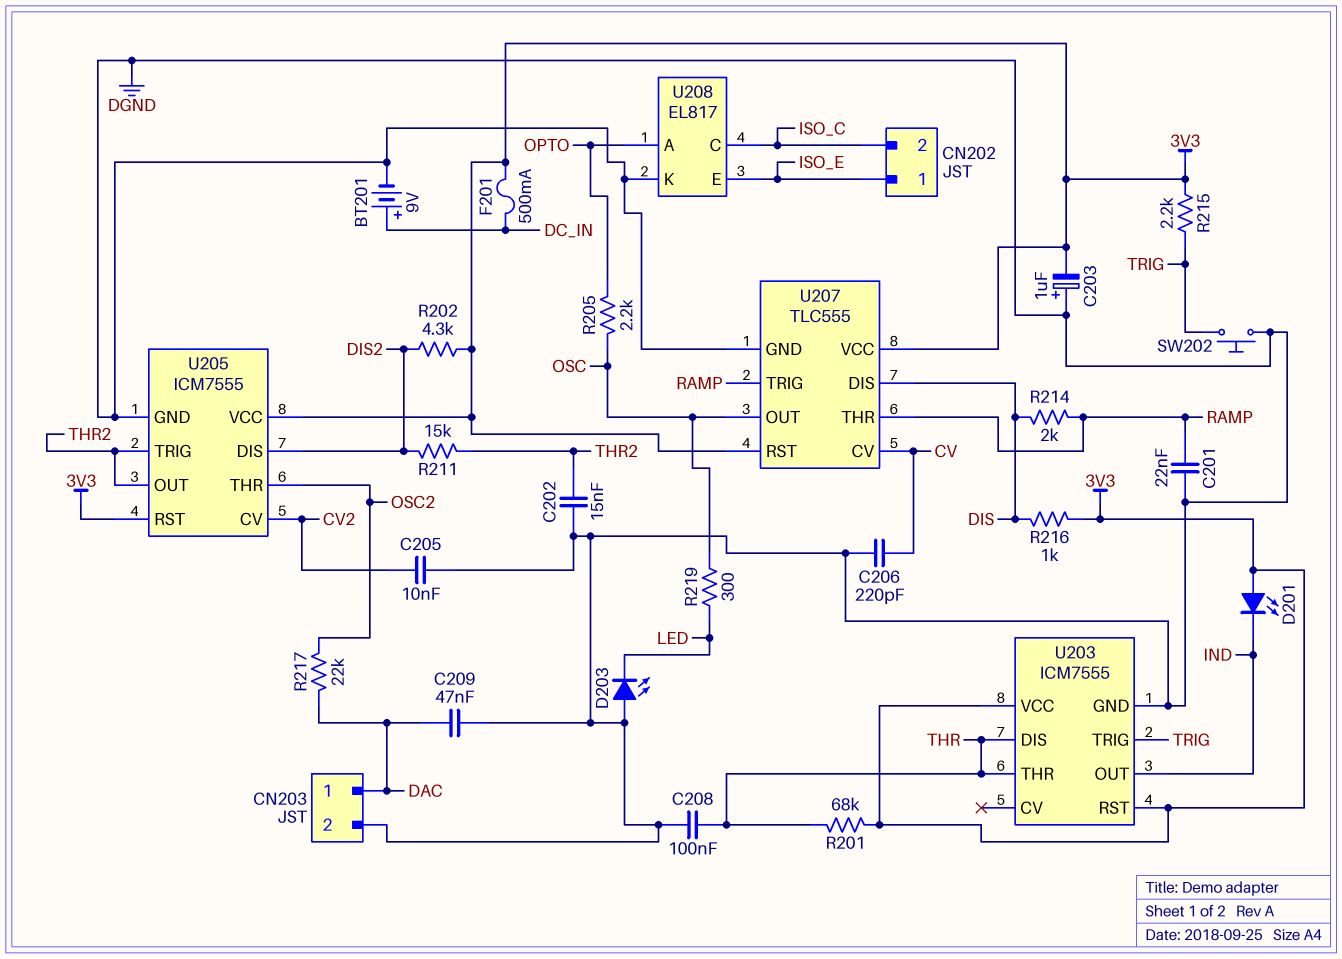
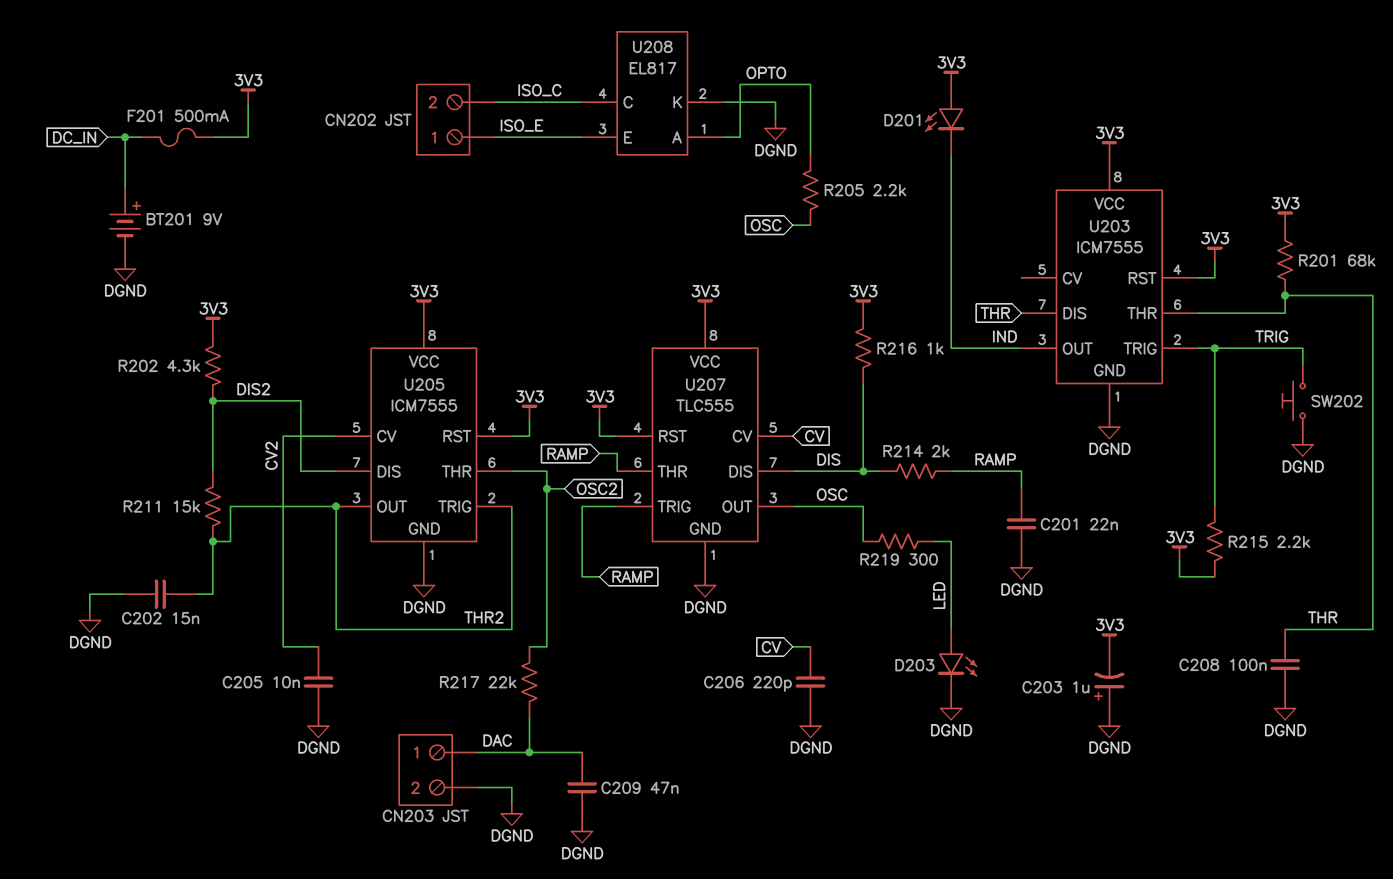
D203: LED (A DGND, K LED) -> LED (A LED, K DGND)

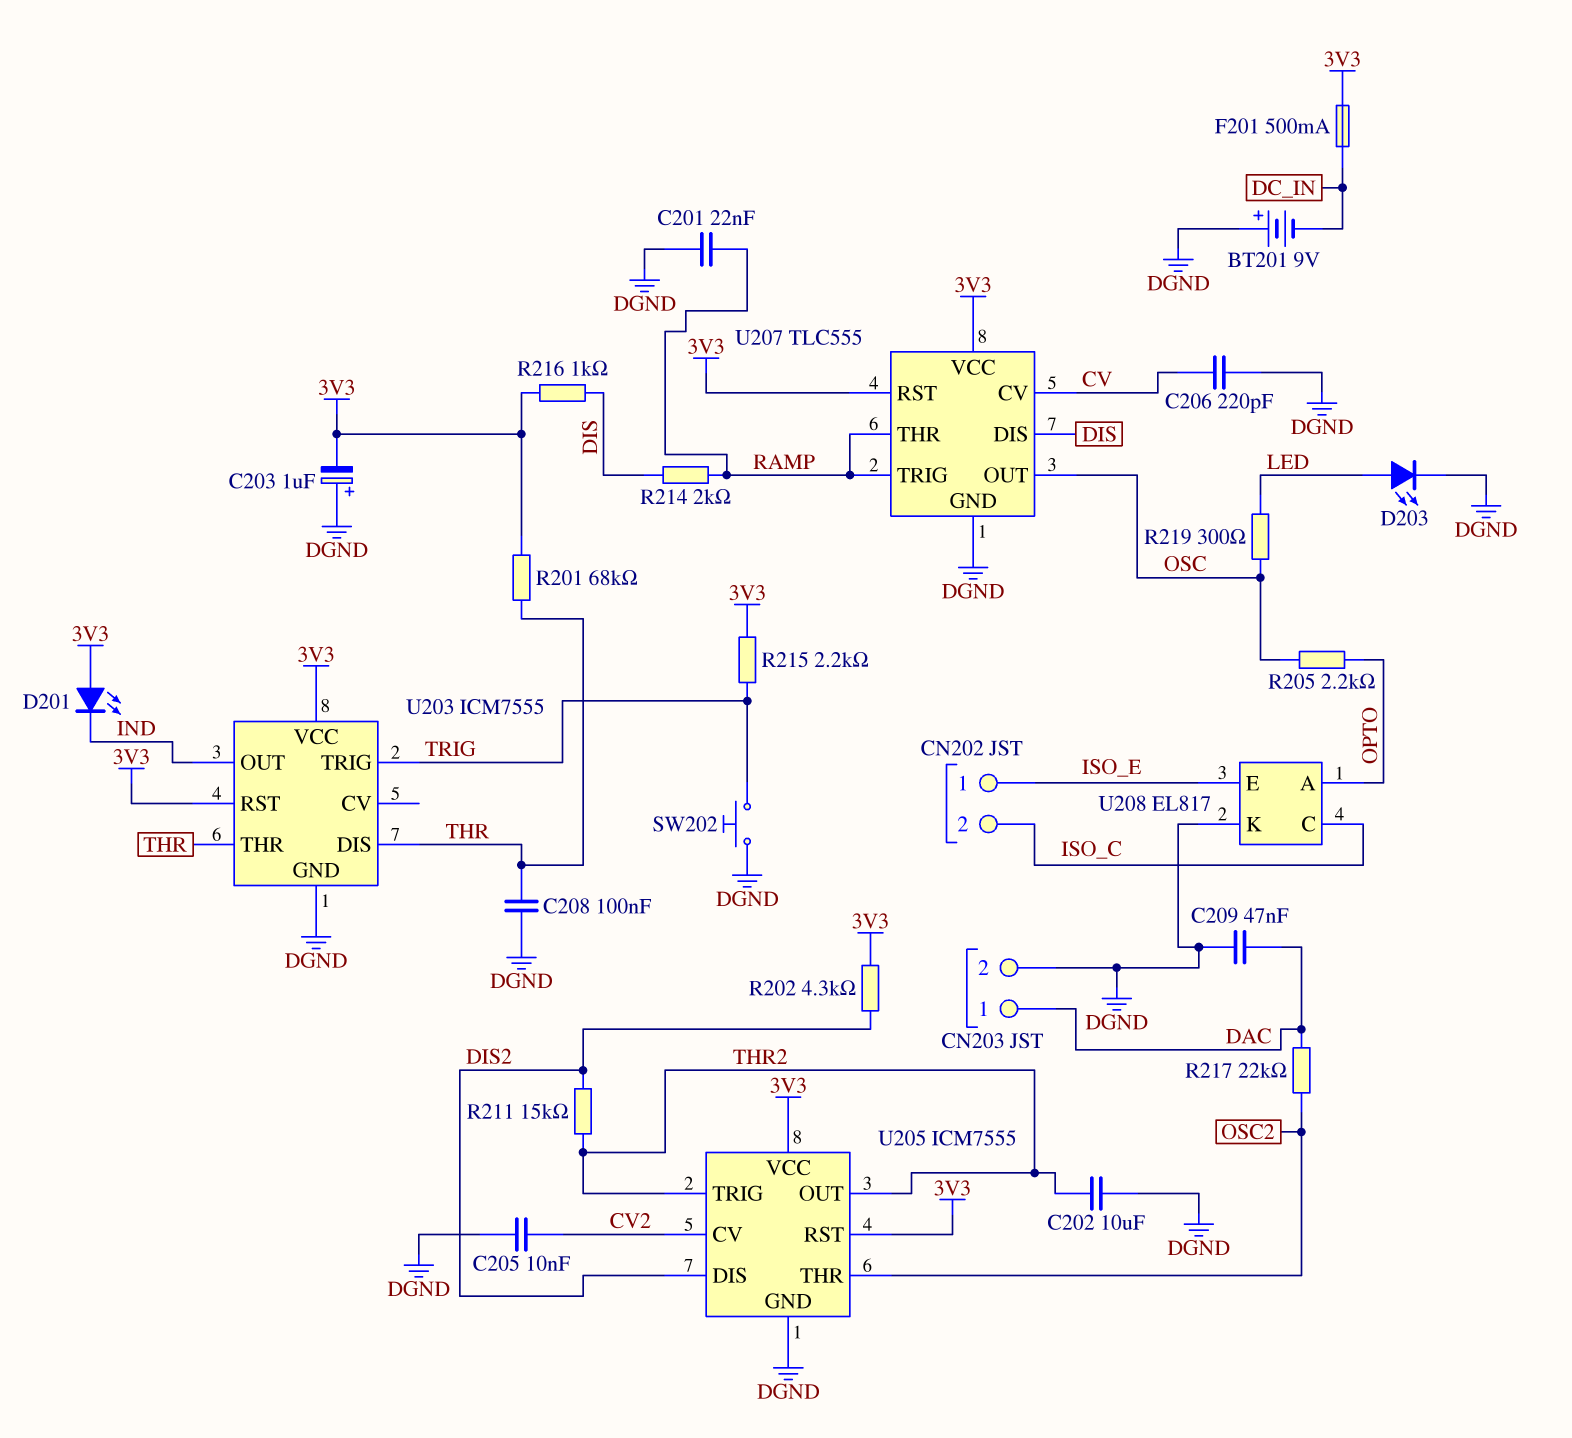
BT201: 9V (plus DC_IN, minus DGND) -> 9V (plus DGND, minus DC_IN)
C202: 15nF (DGND, THR2) -> 10uF (DGND, THR2)

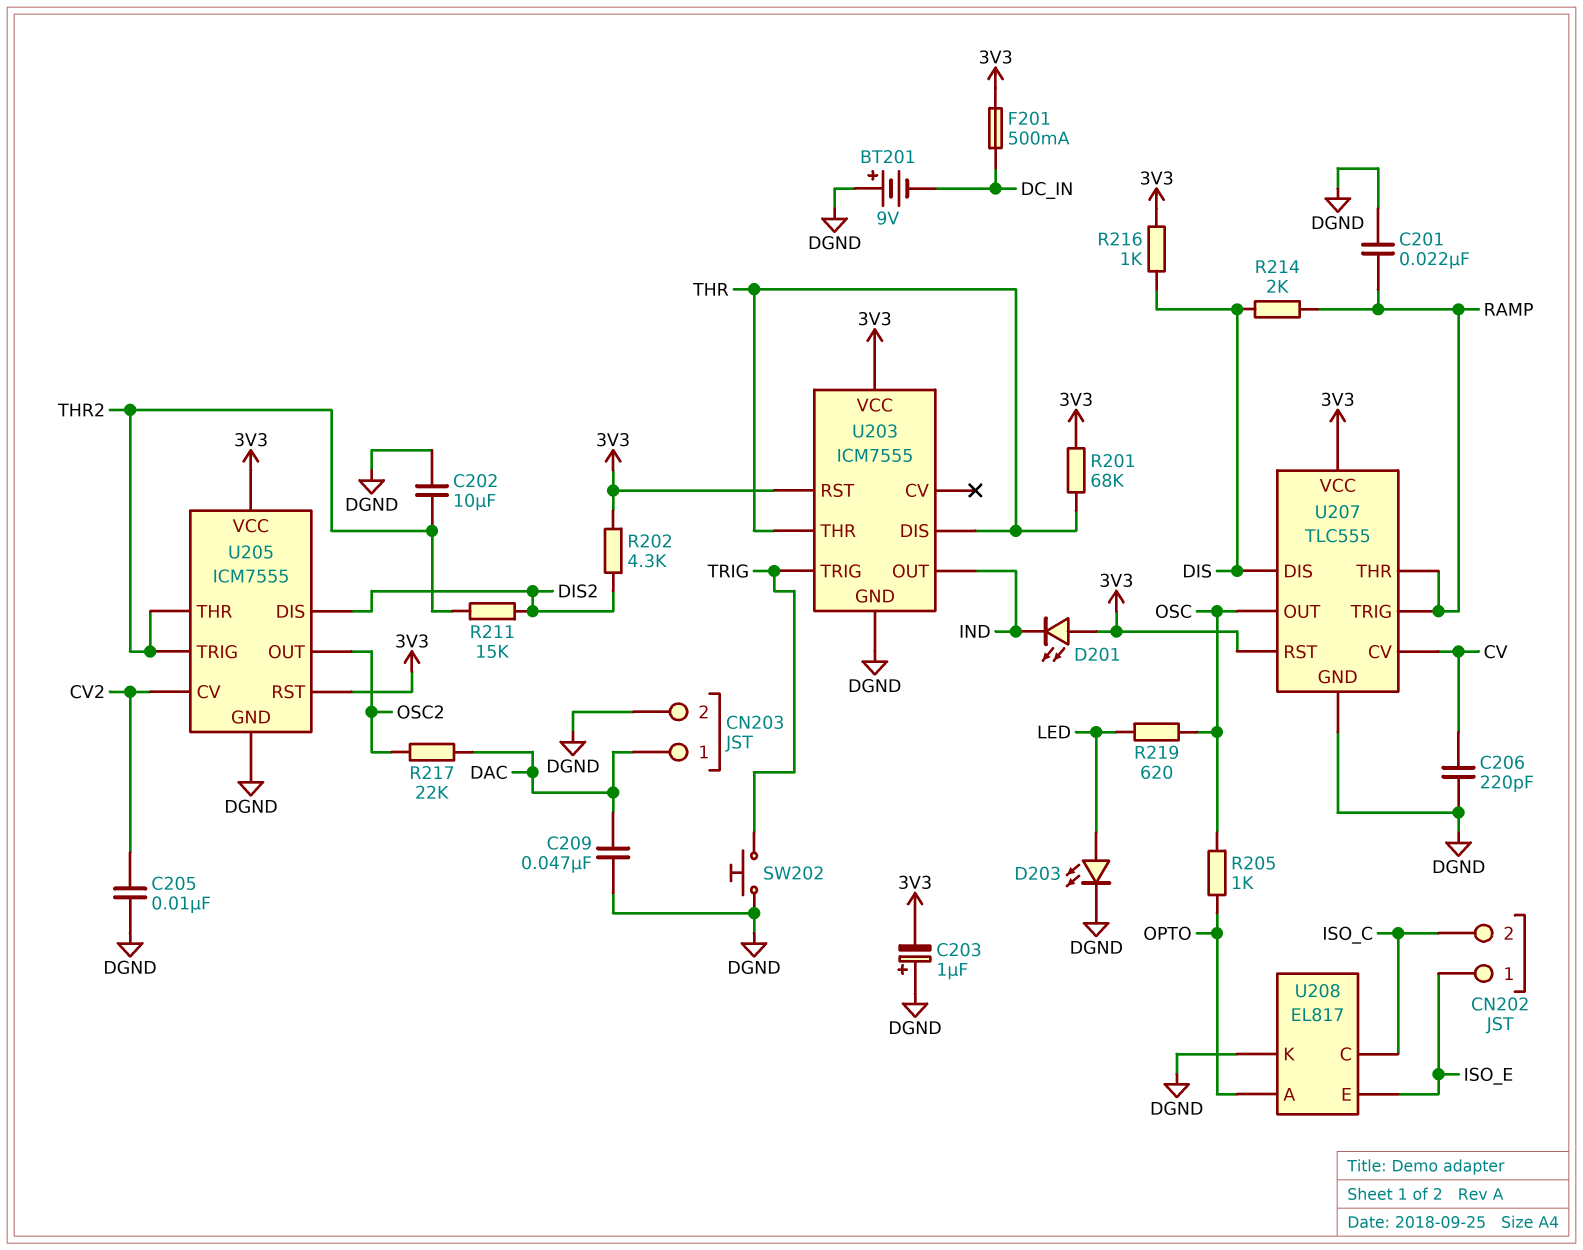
C208: 100nF (DGND, THR) -> none
R205: 2.2k (OPTO, OSC) -> 1k (OPTO, OSC)
R215: 2.2k (3V3, TRIG) -> none
R219: 300 (LED, OSC) -> 620 (LED, OSC)
U205 pin OUT: THR2 -> OSC2
U205 pin THR: OSC2 -> THR2

